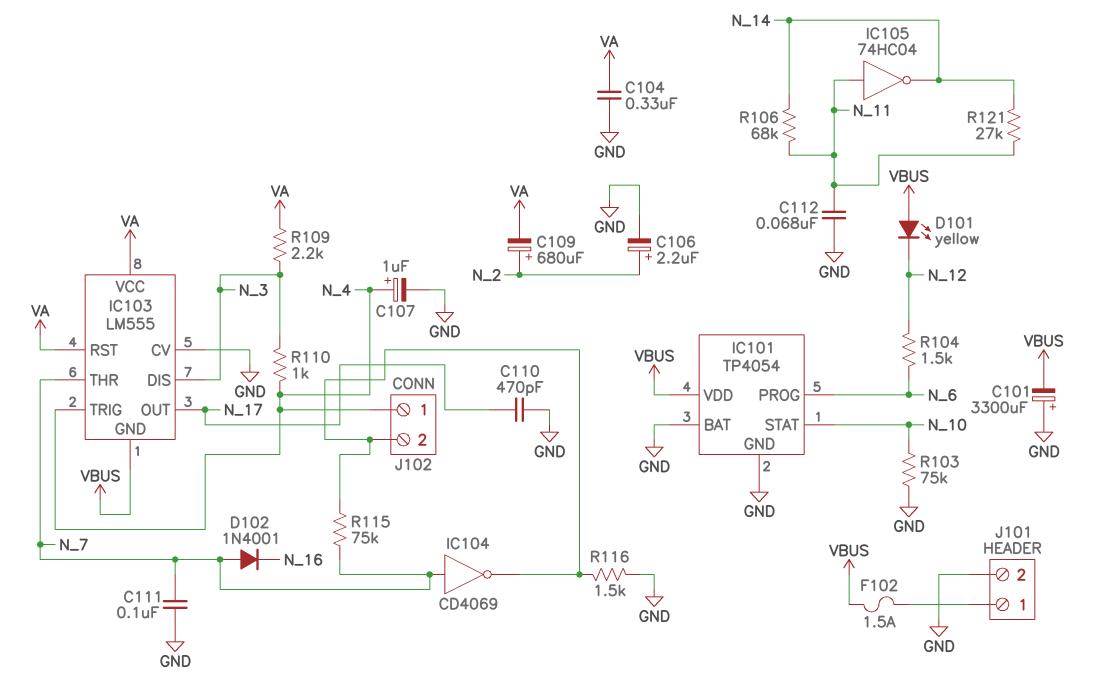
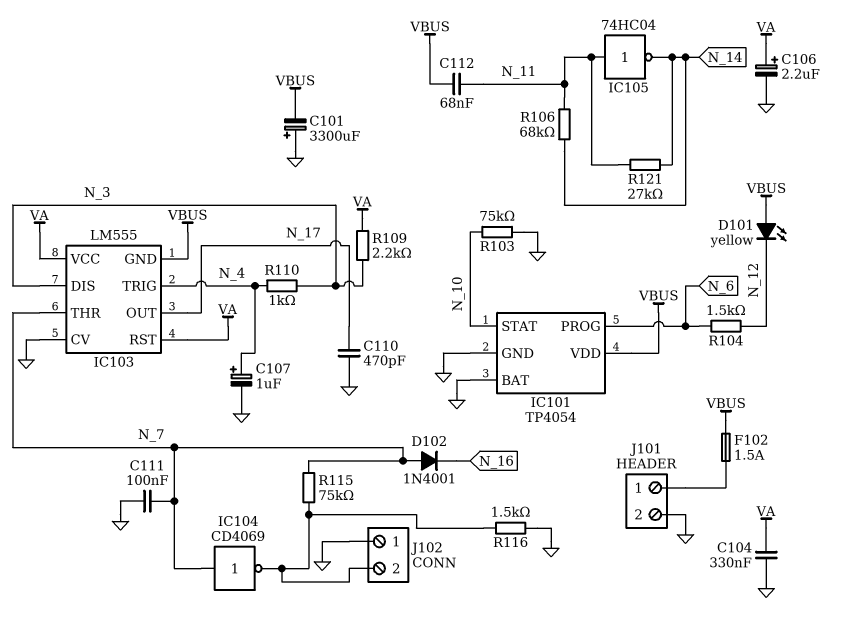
C106: 2.2uF (plus N_2, minus GND) -> 2.2uF (plus VA, minus GND)
C109: 680uF (plus N_2, minus VA) -> none
C112: 68nF (GND, N_11) -> 68nF (N_11, VBUS)
J102 pin 1: N_4 -> GND

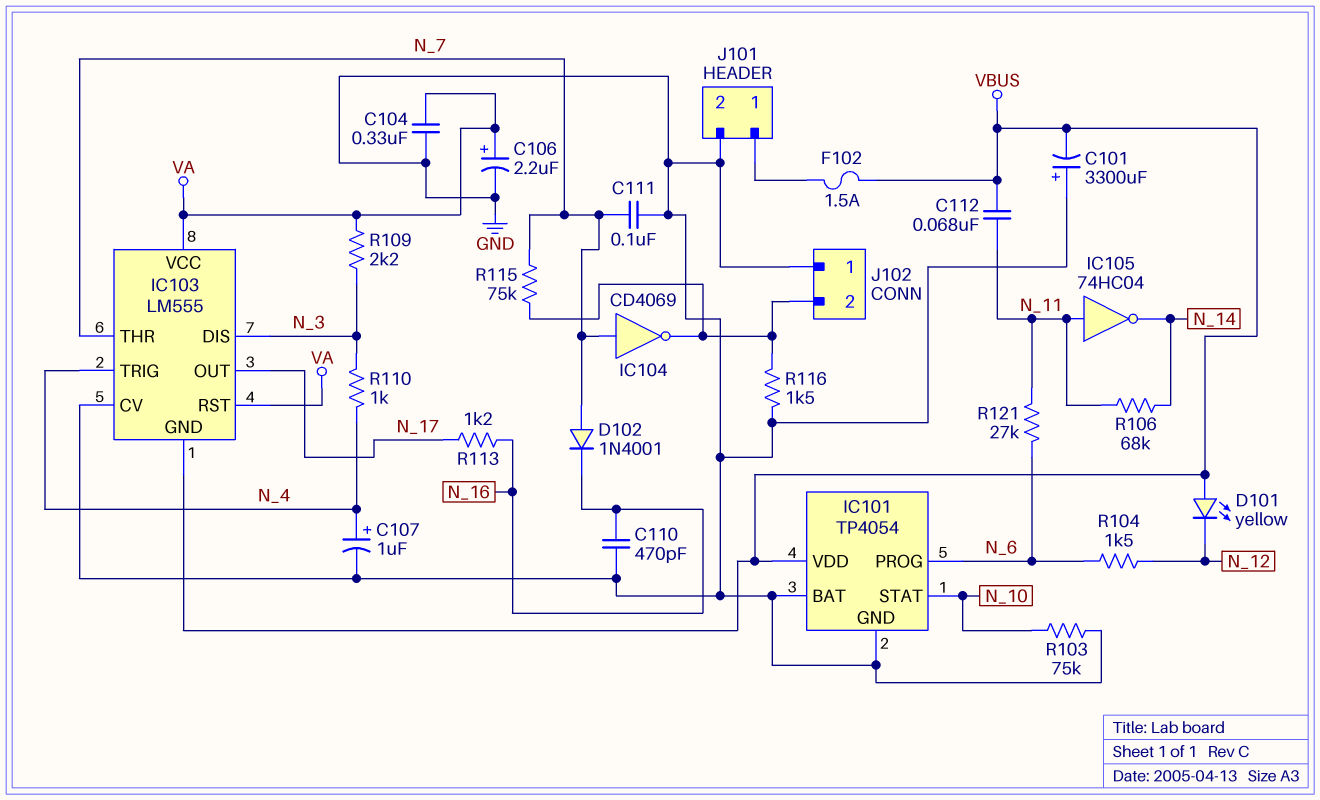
C110: 470pF (GND, N_17) -> 470pF (GND, N_16)
R113: none -> 1.2k (N_16, N_17)
R121: 27k (N_11, N_14) -> 27k (N_6, N_11)

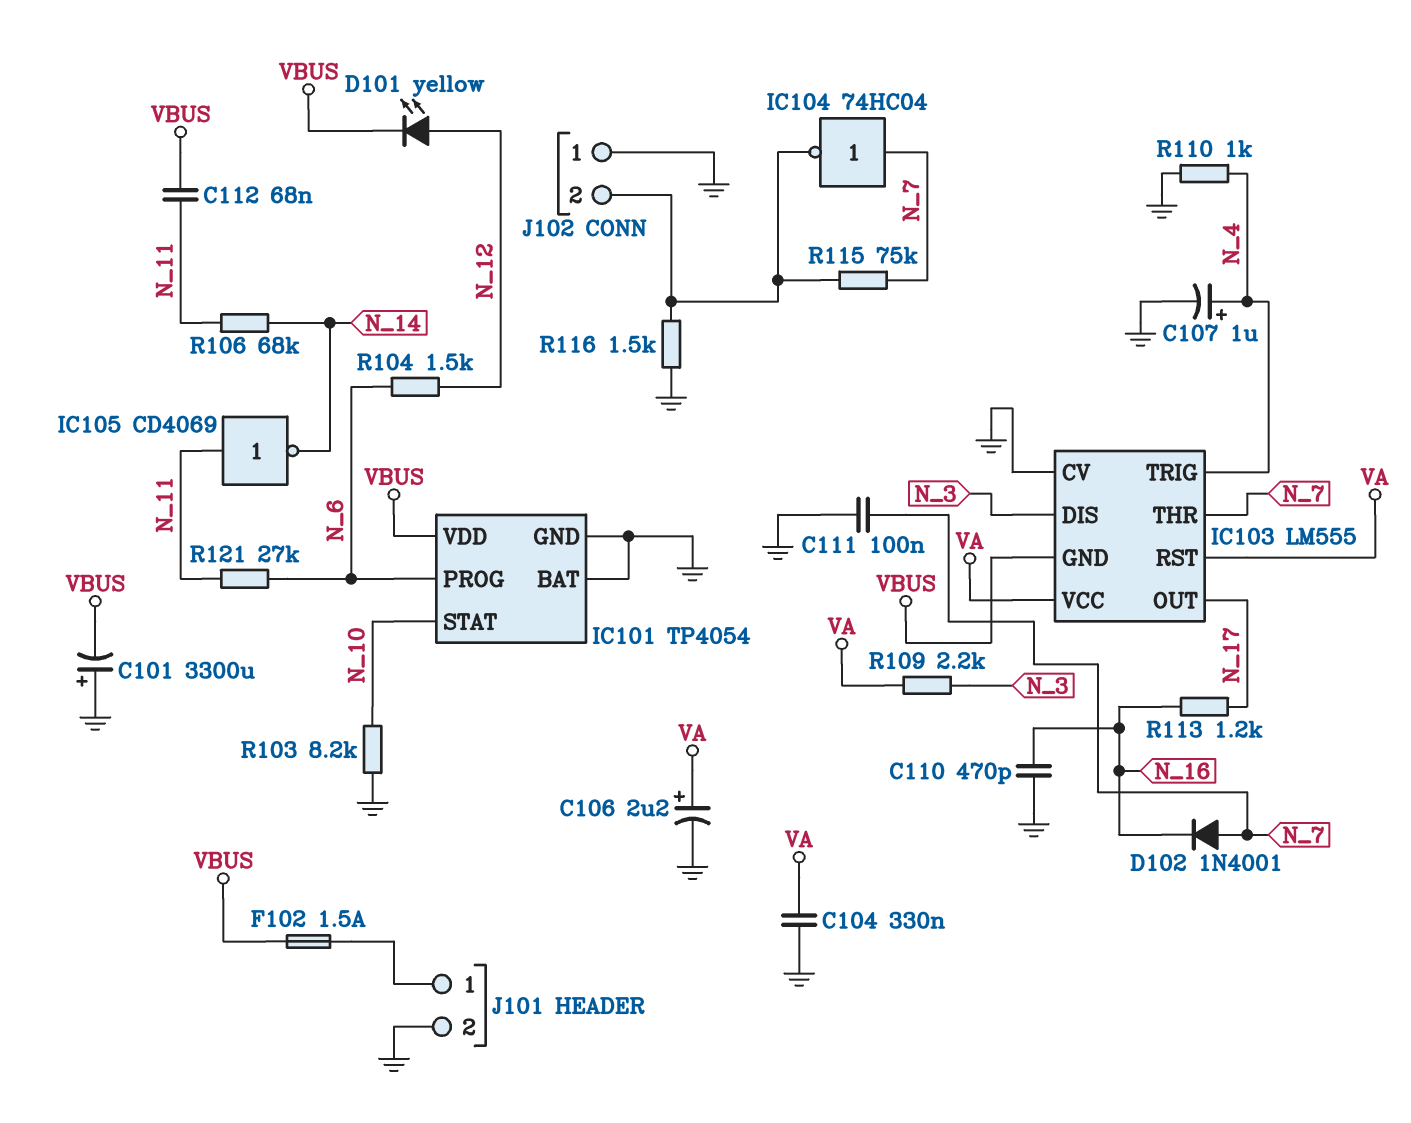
D101: LED yellow (A VBUS, K N_12) -> LED yellow (A N_12, K VBUS)
IC104: NOT CD4069 (in N_7, out J102/2) -> NOT 74HC04 (in N_7, out J102/2)
IC105: NOT 74HC04 (in N_11, out N_14) -> NOT CD4069 (in N_11, out N_14)
R103: 75k (GND, N_10) -> 8.2k (GND, N_10)
R110: 1k (N_3, N_4) -> 1k (GND, N_4)

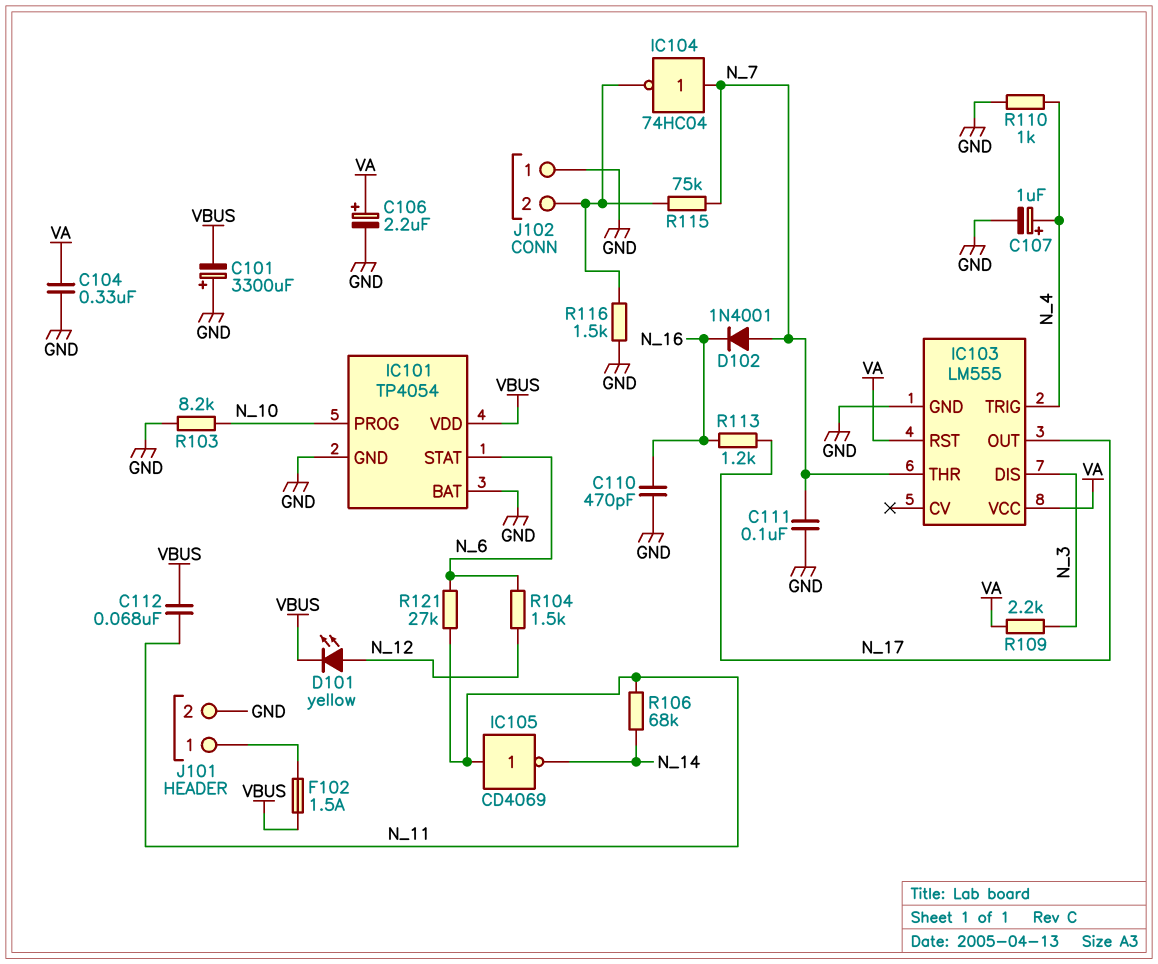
IC101 pin PROG: N_6 -> N_10
IC101 pin STAT: N_10 -> N_6
IC103 pin CV: GND -> none
IC103 pin GND: VBUS -> GND

